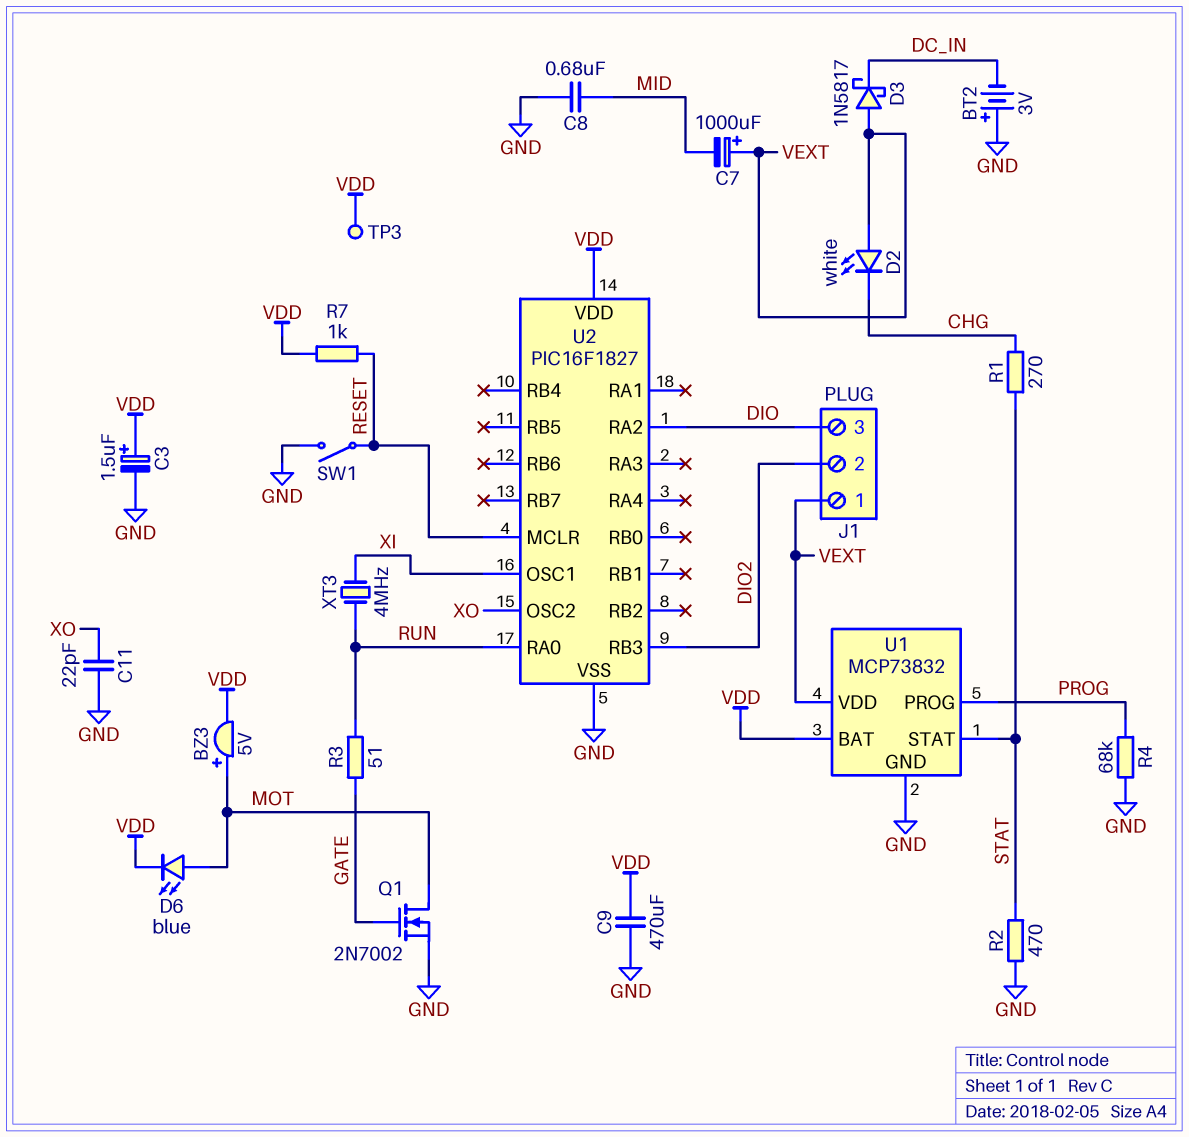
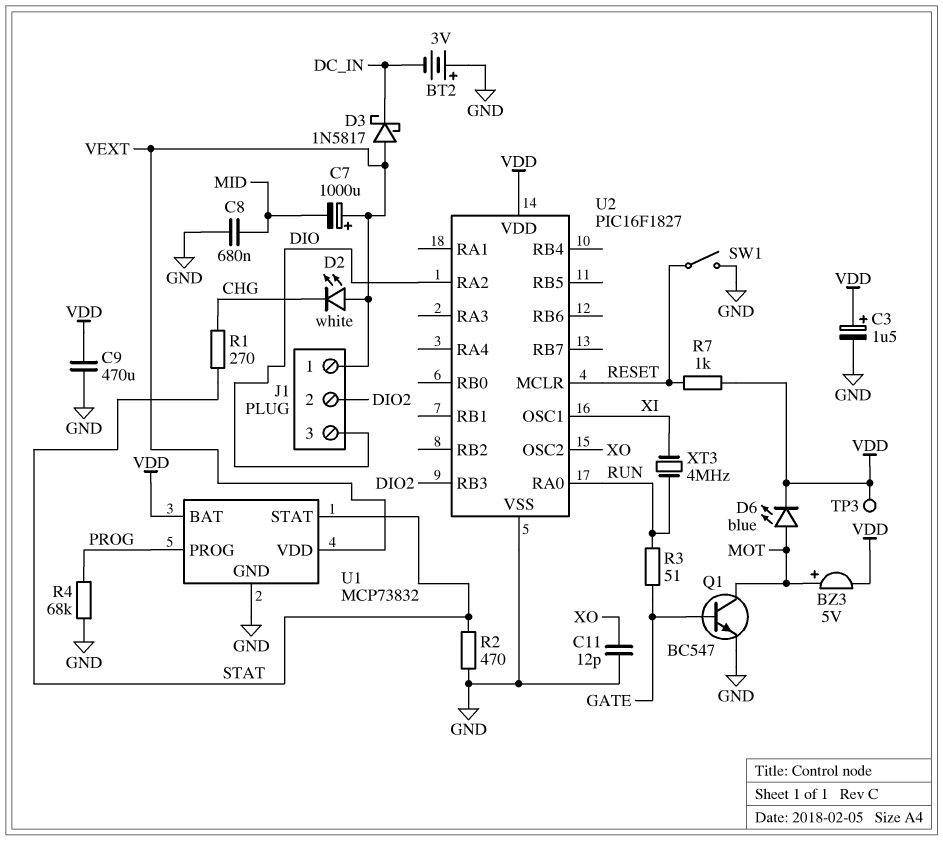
C11: 22pF (GND, XO) -> 12pF (GND, XO)
Q1: NMOS 2N7002 (G GATE, D MOT, S GND) -> NPN BC547 (B GATE, C MOT, E GND)

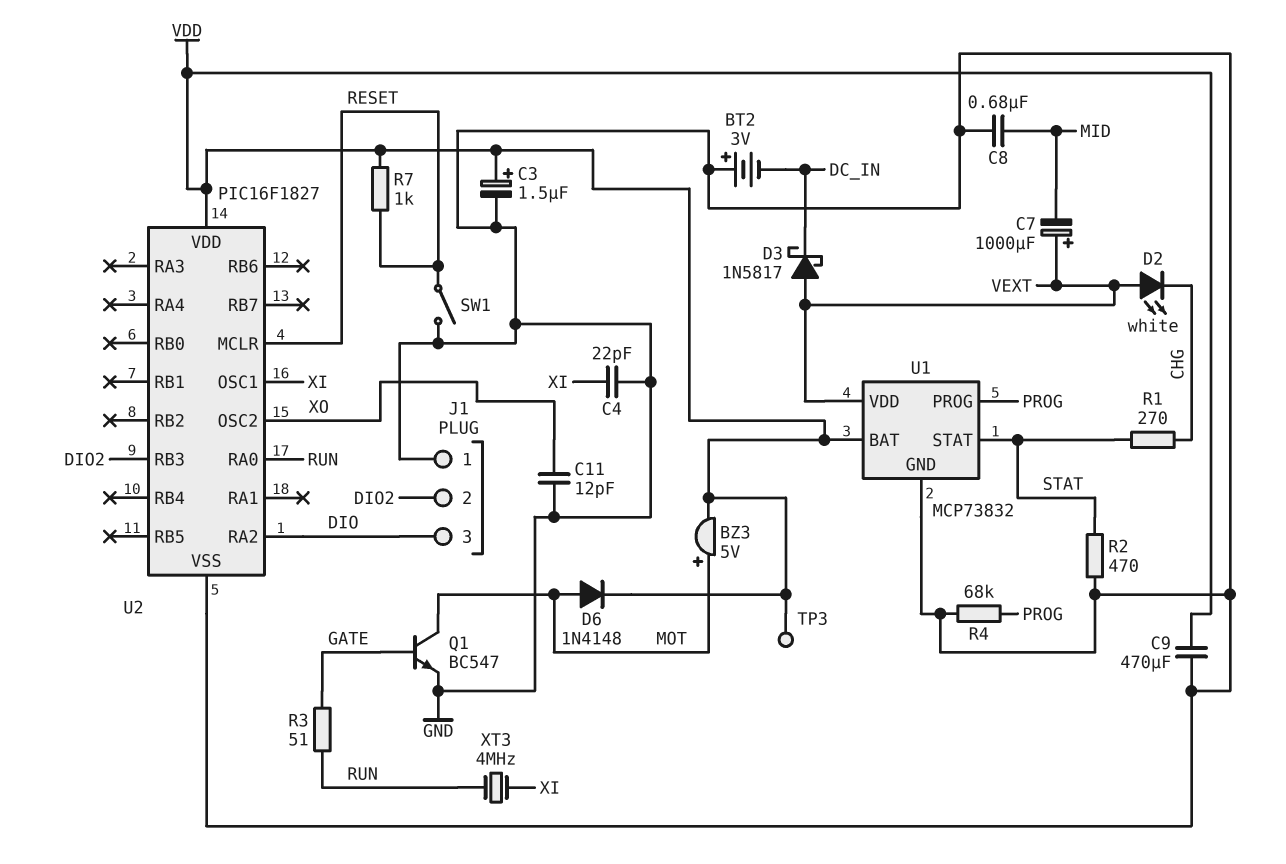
C4: none -> 22pF (GND, XI)
D6: LED blue (A MOT, K VDD) -> diode 1N4148 (A MOT, K VDD)
J1 pin 1: VEXT -> GND

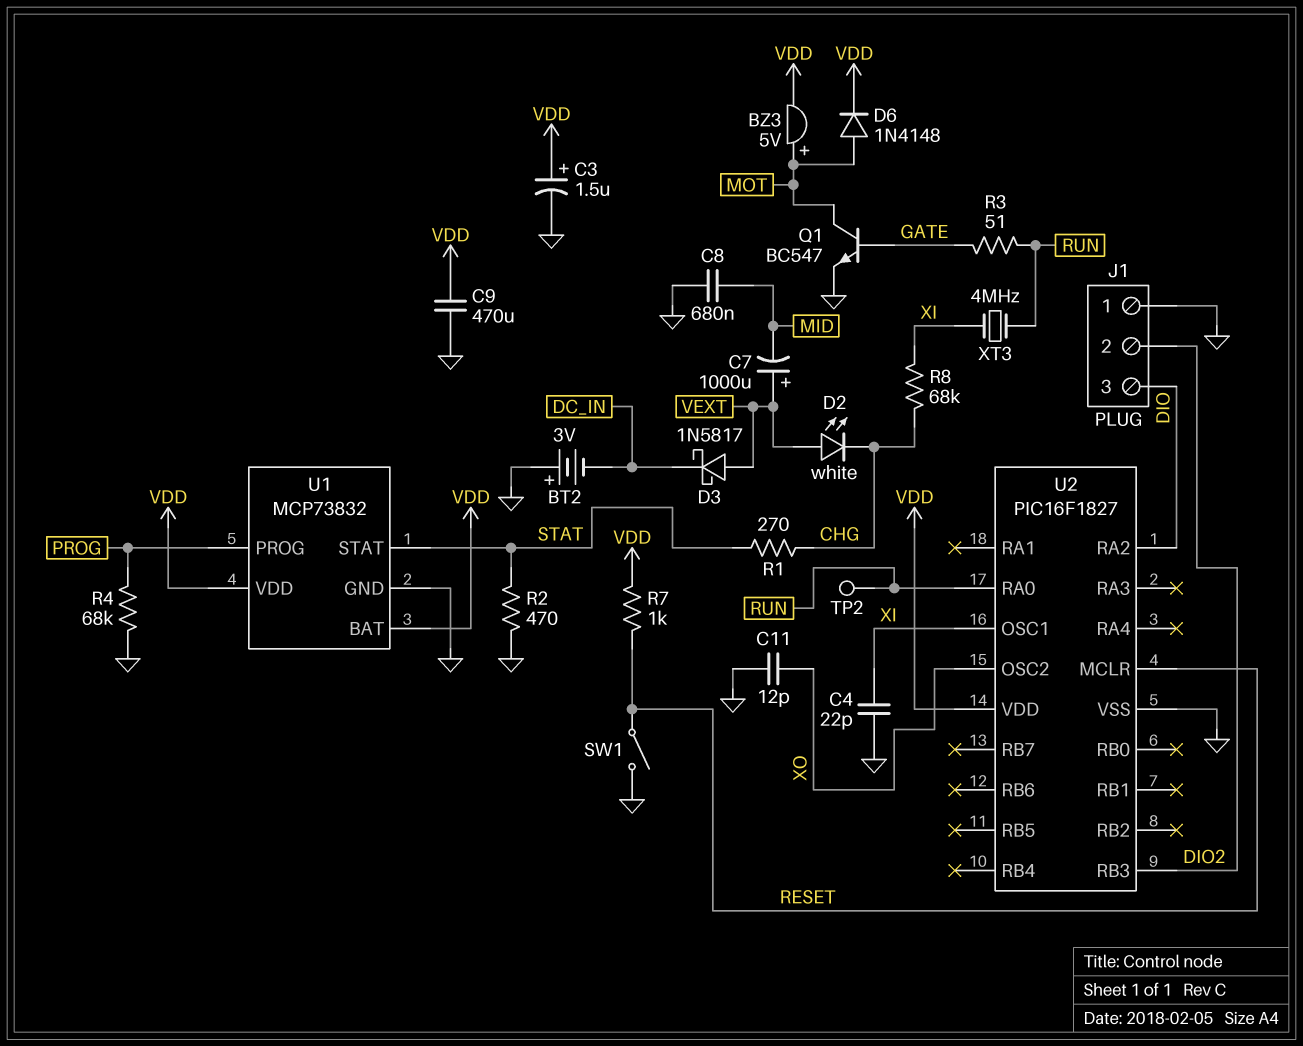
R8: none -> 68k (CHG, XI)
TP2: none -> test point (RUN)
TP3: test point (VDD) -> none
U1 pin VDD: VEXT -> VDD

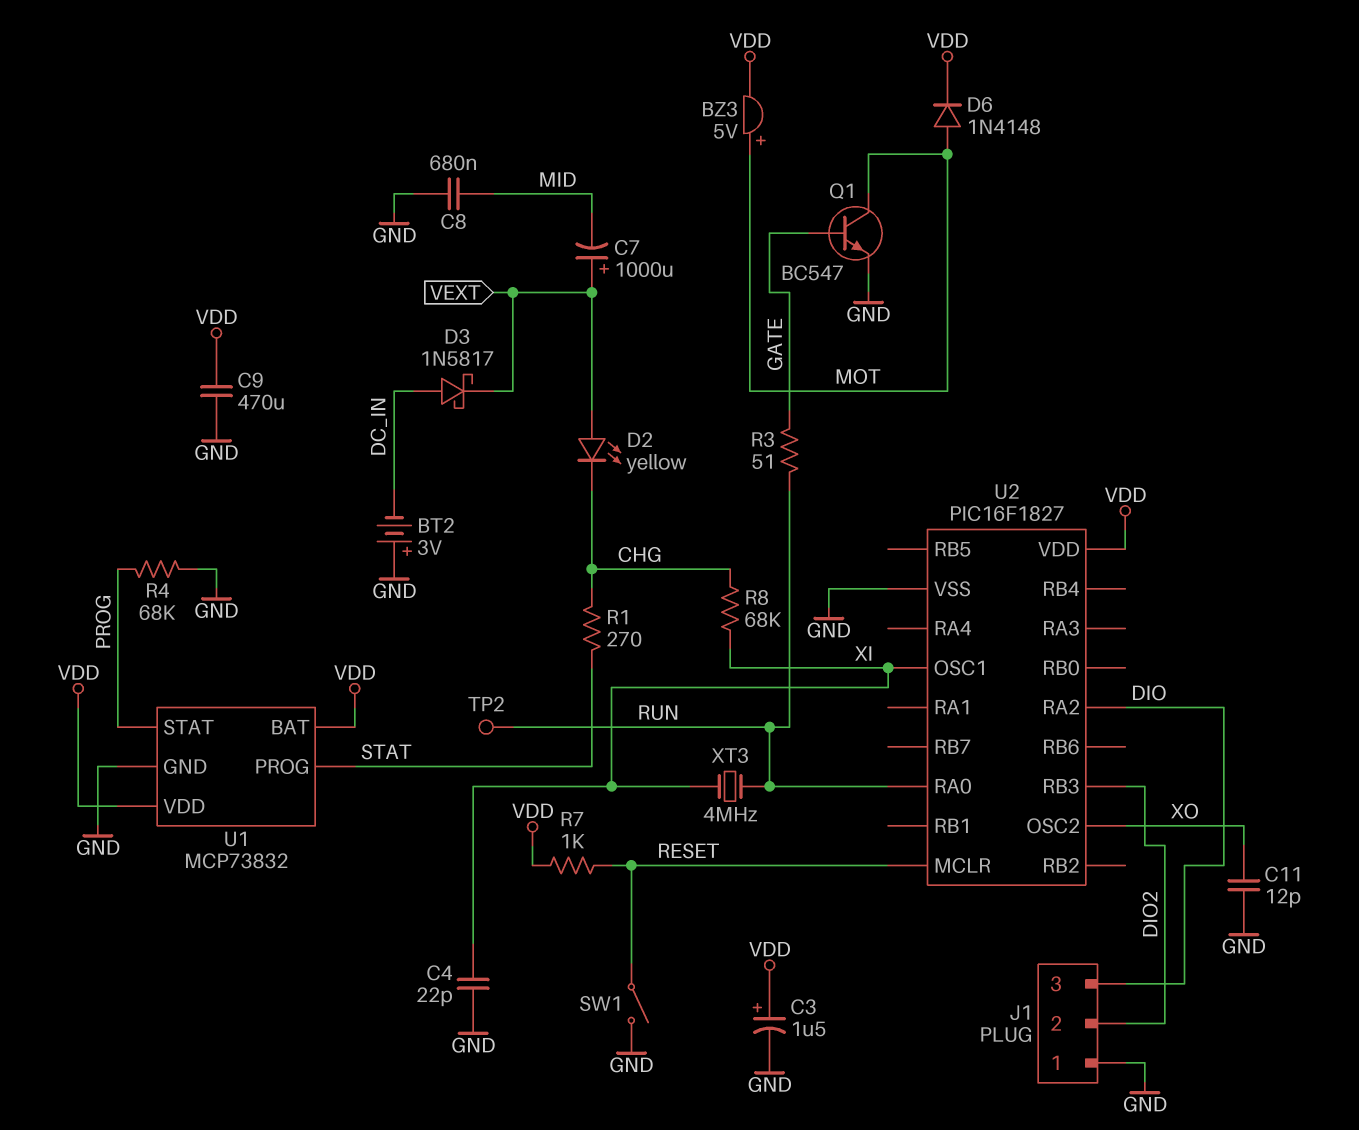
D2: LED white (A VEXT, K CHG) -> LED yellow (A VEXT, K CHG)
D3: schottky 1N5817 (A VEXT, K DC_IN) -> schottky 1N5817 (A DC_IN, K VEXT)
R2: 470 (GND, STAT) -> none
U1 pin PROG: PROG -> STAT
U1 pin STAT: STAT -> PROG

